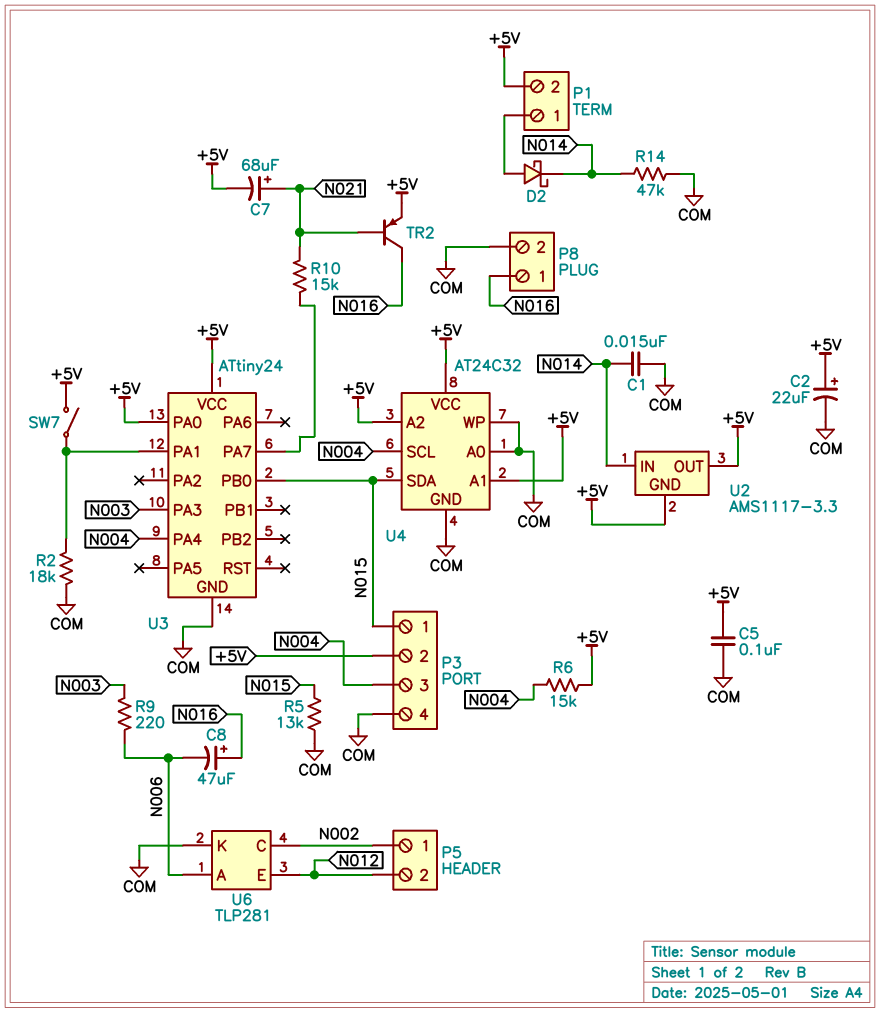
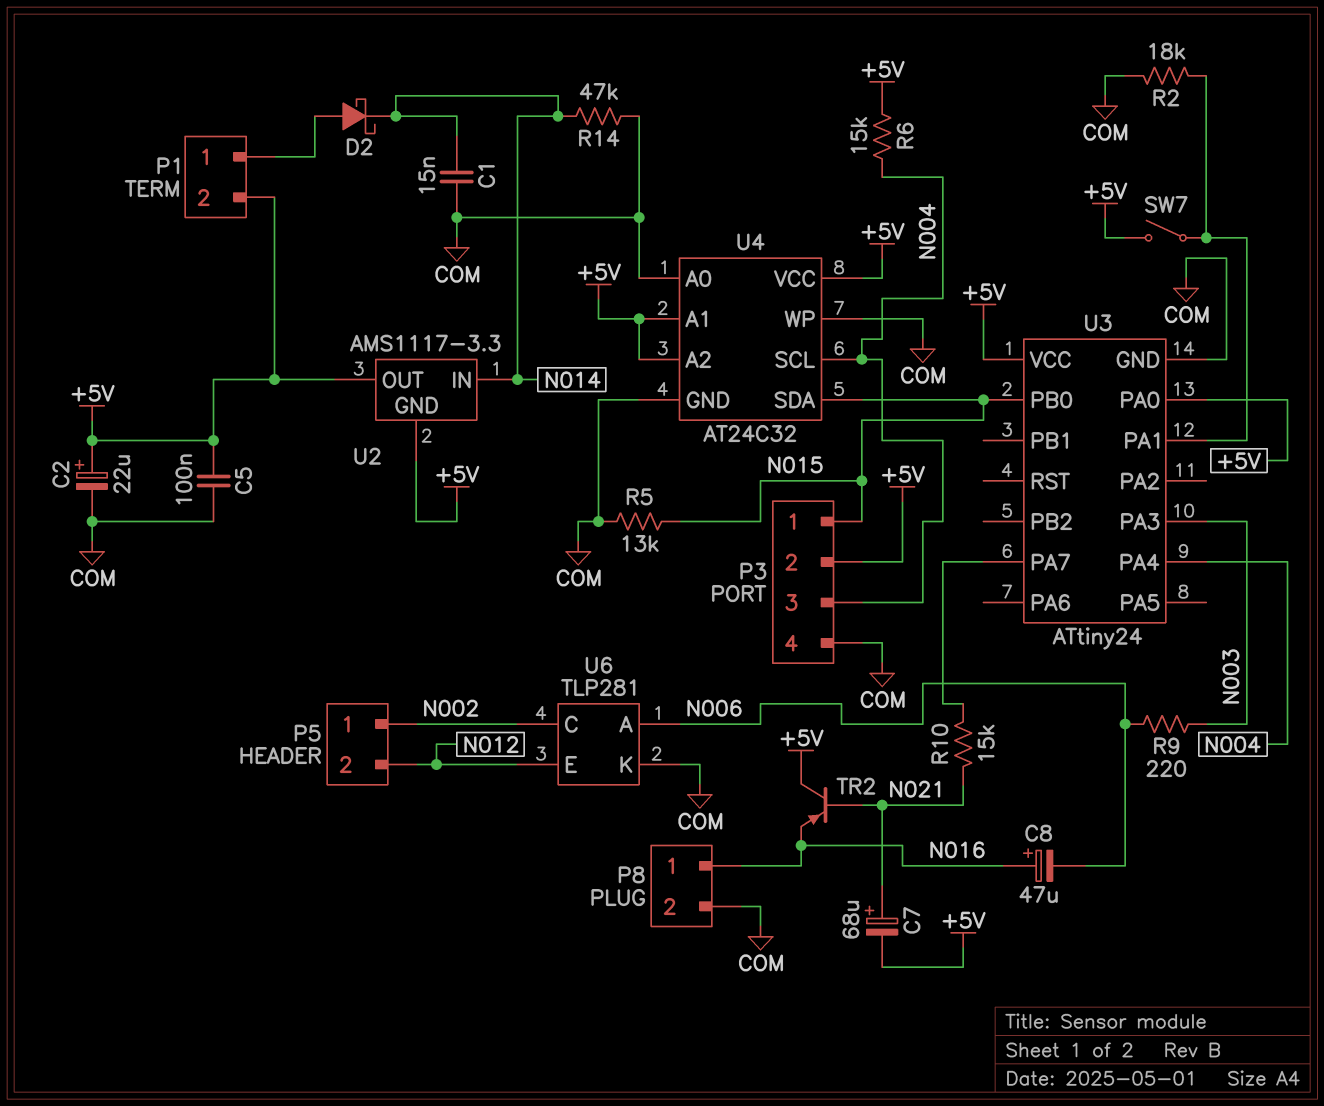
TR2: PNP (B N021, C N016, E +5V) -> PNP (B N021, C +5V, E N016)

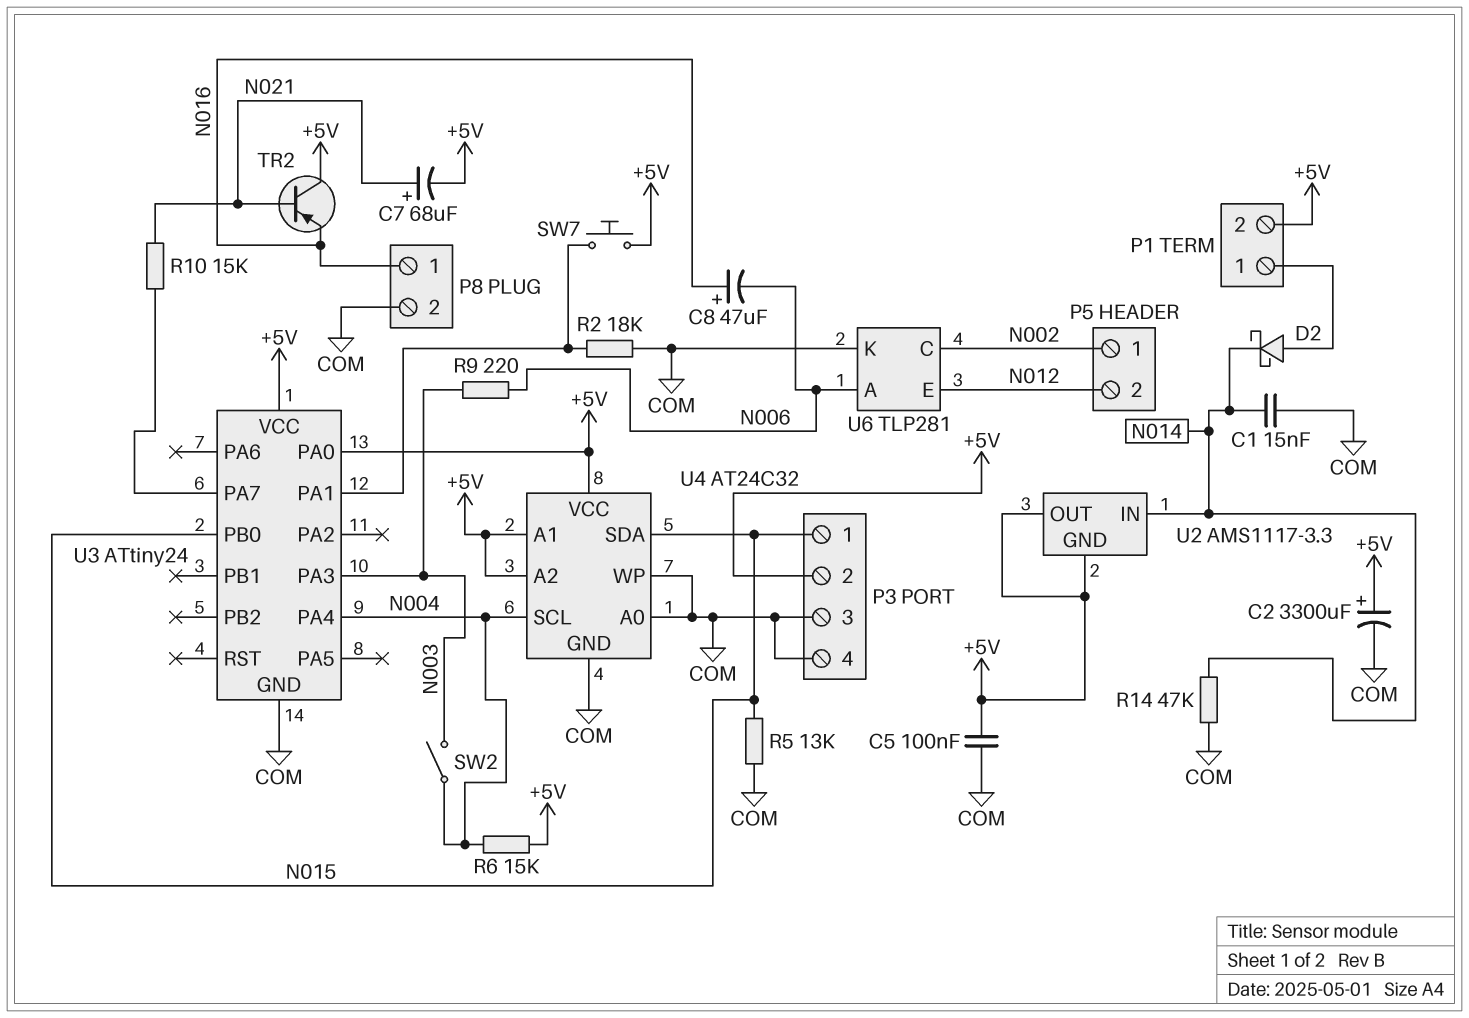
C2: 22uF (plus +5V, minus COM) -> 3300uF (plus +5V, minus COM)
P3 pin 3: N004 -> COM
SW2: none -> switch (N003, N004)
SW7: switch (+5V, U3/PA1) -> button (+5V, U3/PA1)

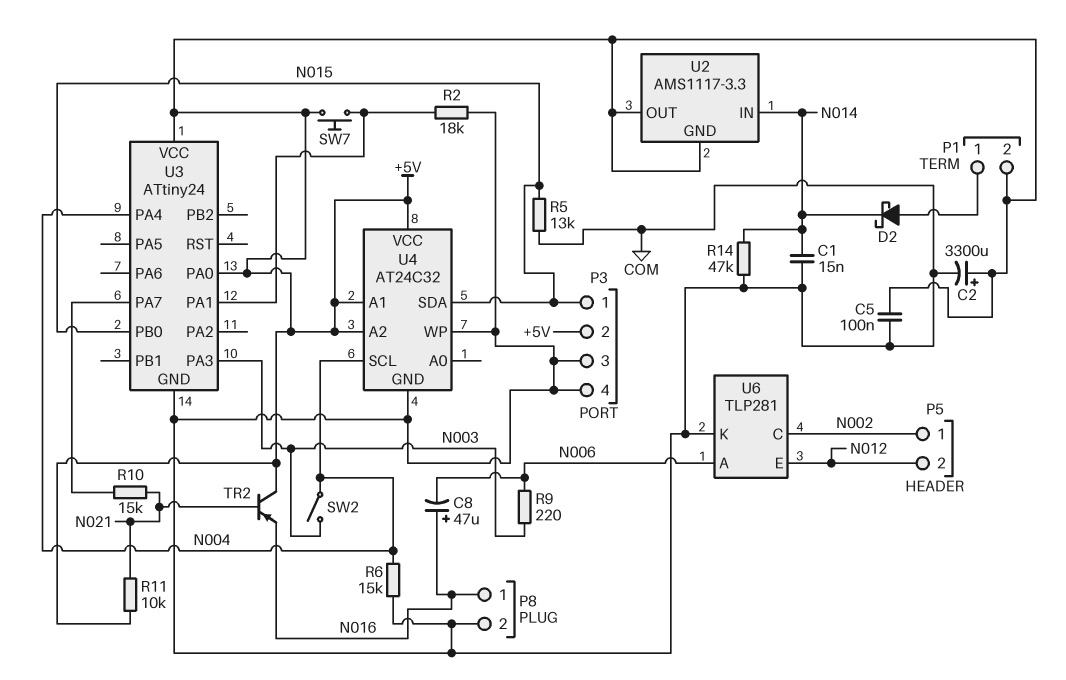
C7: 68uF (plus N021, minus +5V) -> none
R6: 15k (+5V, N004) -> 15k (COM, N004)
R11: none -> 10k (+5V, N021)
U4 pin A0: COM -> none

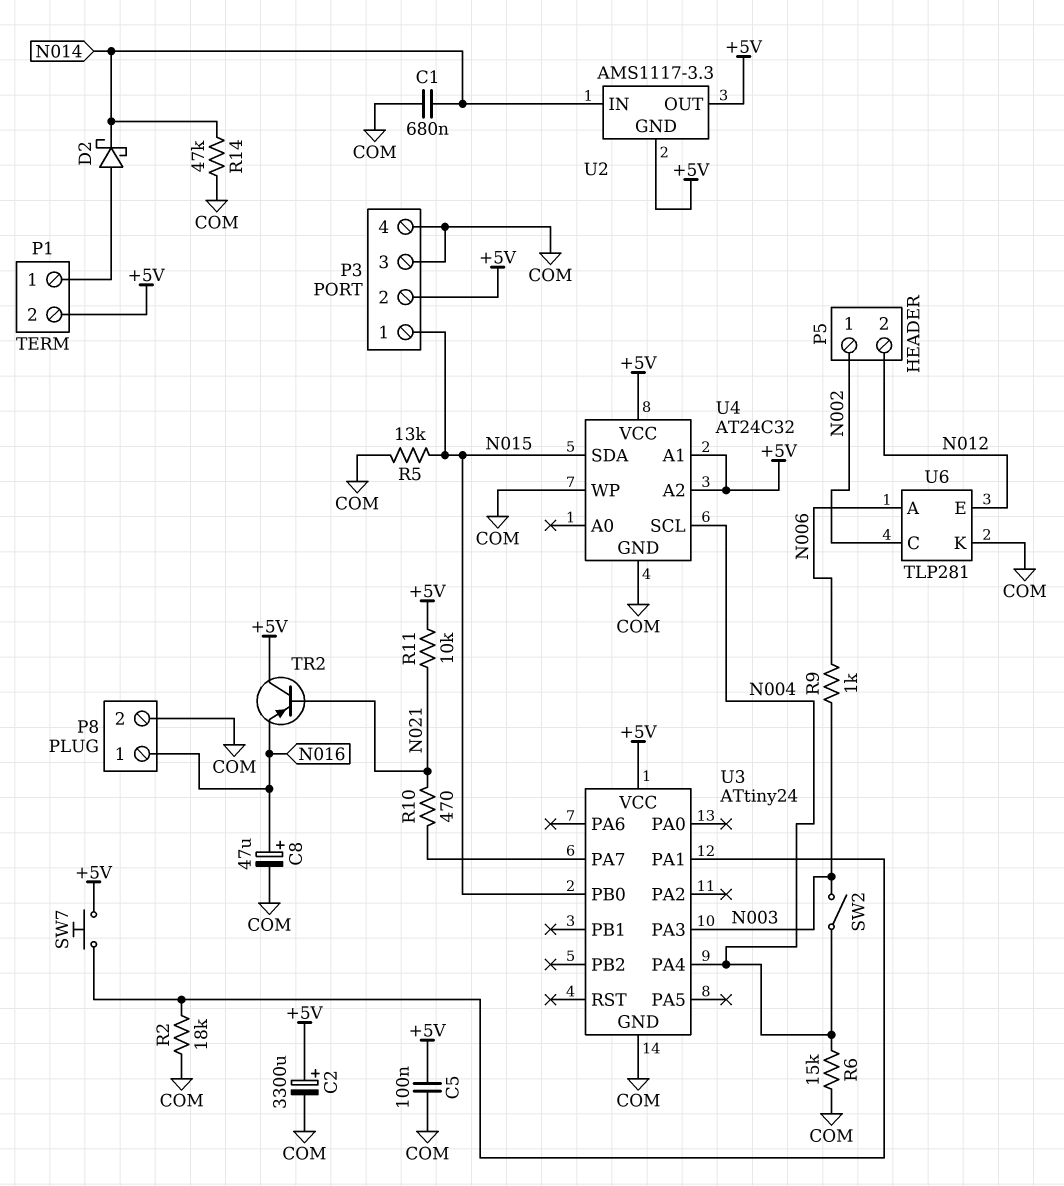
C1: 15nF (COM, N014) -> 680nF (COM, N014)
C8: 47uF (plus N016, minus N006) -> 47uF (plus N016, minus COM)
R9: 220 (N003, N006) -> 1k (N003, N006)
R10: 15k (N021, U3/PA7) -> 470 (N021, U3/PA7)
U3 pin PA0: +5V -> none

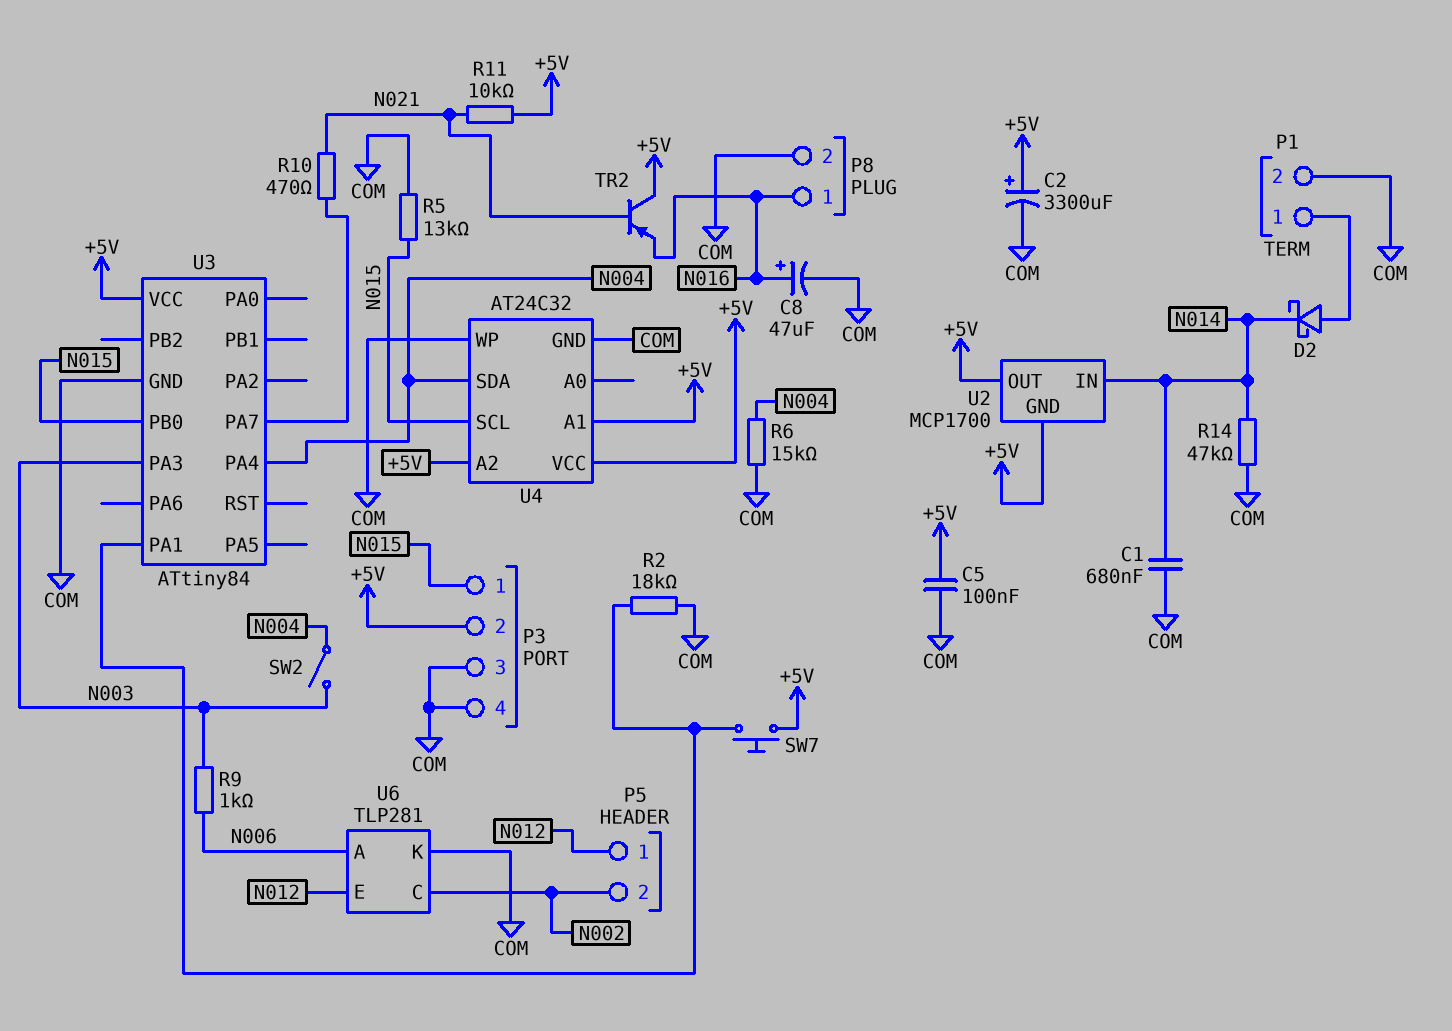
P1 pin 2: +5V -> COM
P5 pin 1: N002 -> N012
P5 pin 2: N012 -> N002
U2: AMS1117-3.3 -> MCP1700
U3: ATtiny24 -> ATtiny84
U4 pin SCL: N004 -> N015
U4 pin SDA: N015 -> N004

